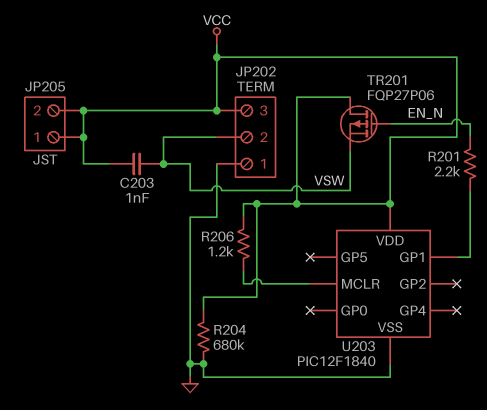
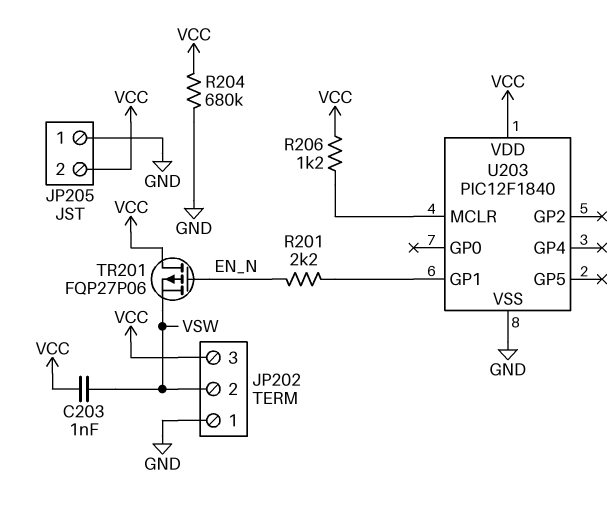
JP205 pin 1: VCC -> GND

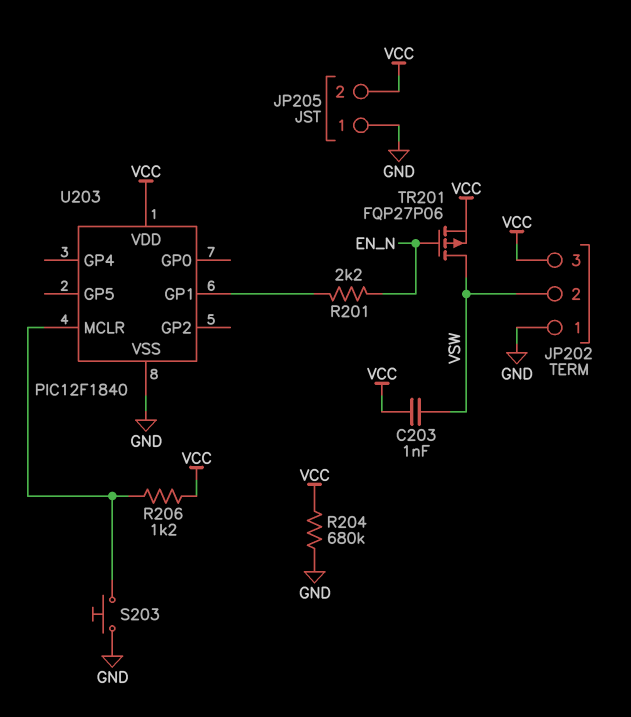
S203: none -> button (GND, U203/MCLR)
TR201: PMOS FQP27P06 (G EN_N, D VCC, S VSW) -> PMOS FQP27P06 (G EN_N, D VSW, S VCC)

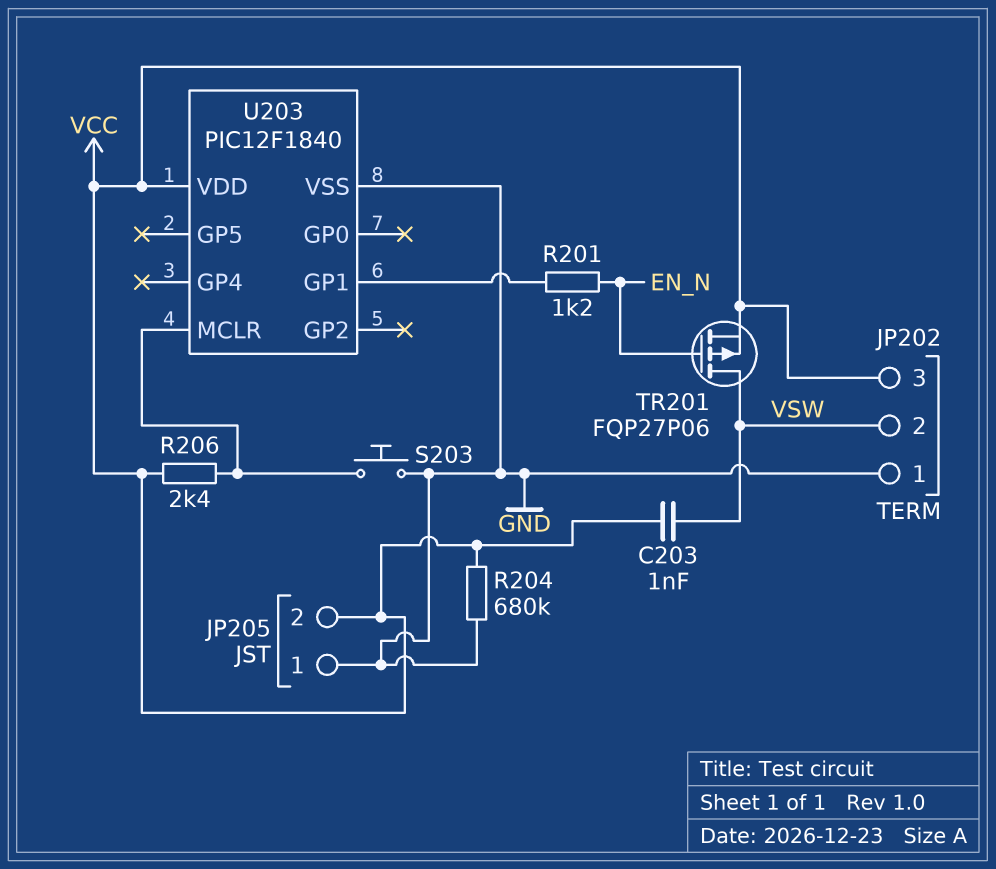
R201: 2.2k (EN_N, U203/GP1) -> 1.2k (EN_N, U203/GP1)
R206: 1.2k (U203/MCLR, VCC) -> 2.4k (U203/MCLR, VCC)

